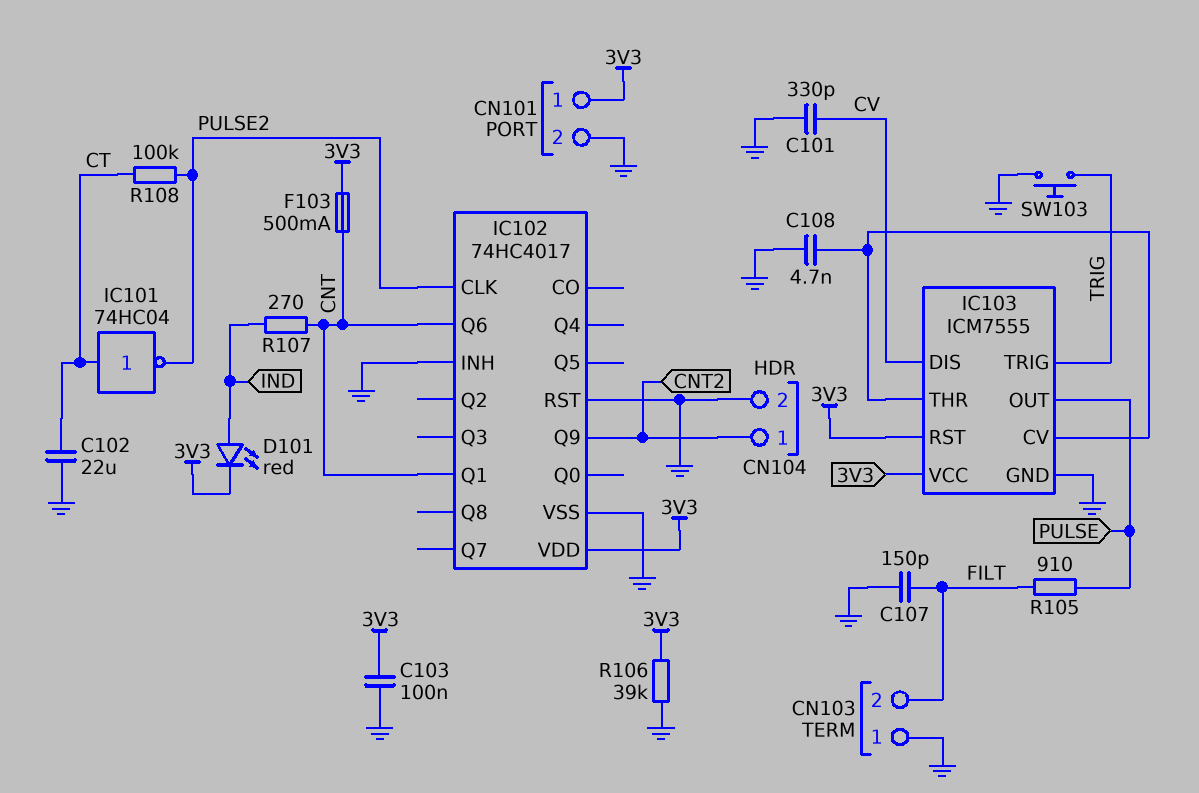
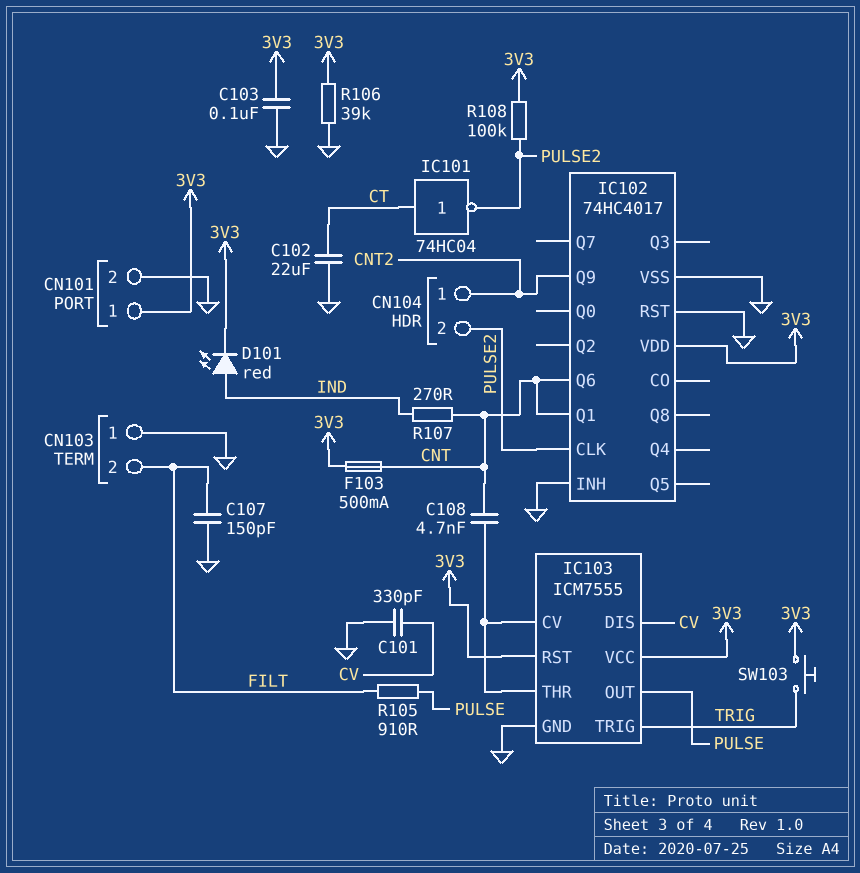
C108: 4.7nF (GND, IC103/CV) -> 4.7nF (CNT, IC103/CV)
CN104 pin 2: GND -> PULSE2
R108: 100k (CT, PULSE2) -> 100k (3V3, PULSE2)
SW103: button (GND, TRIG) -> button (3V3, TRIG)

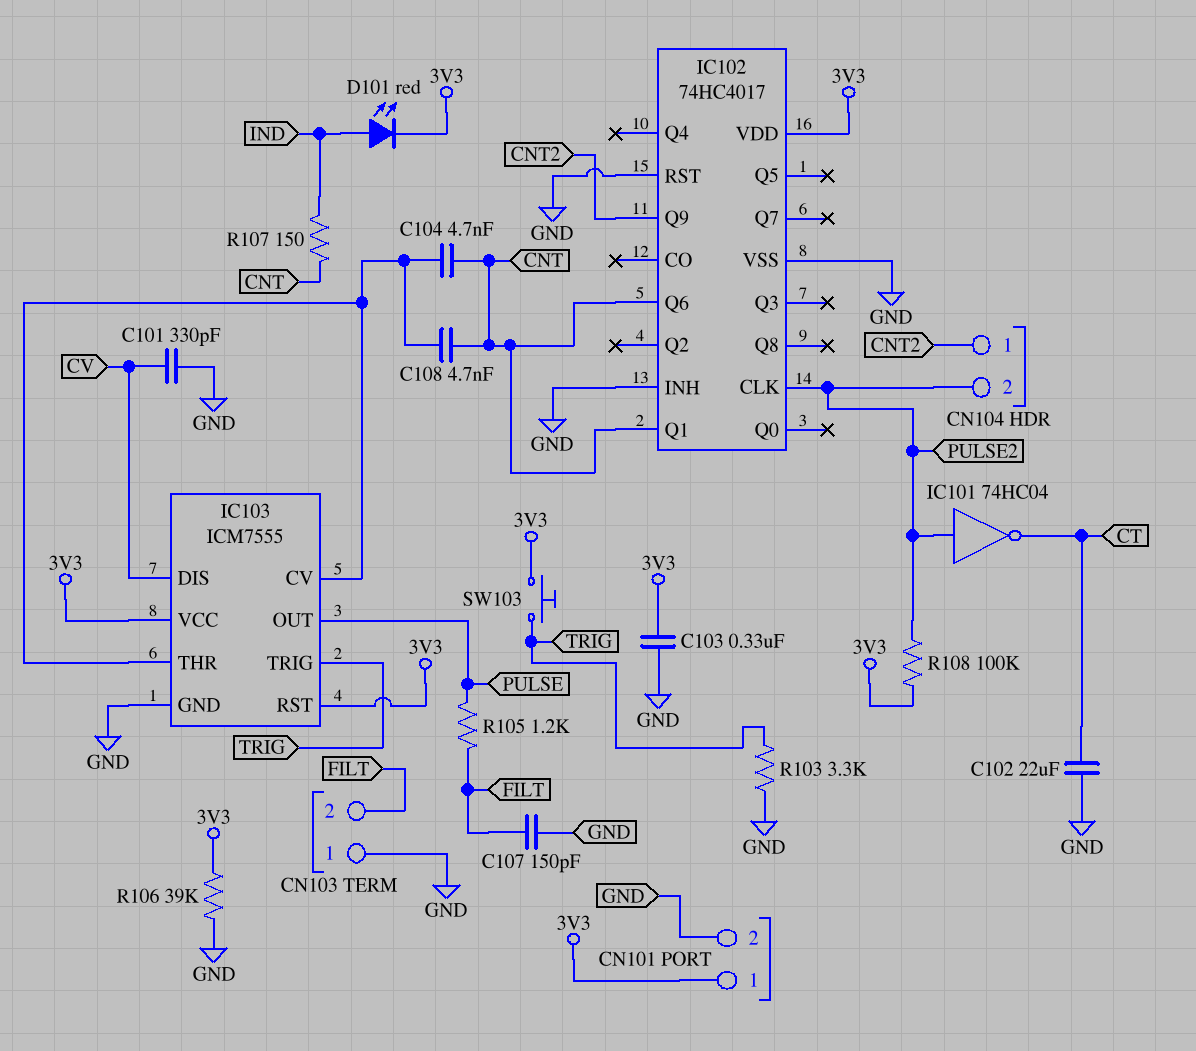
C103: 100nF (3V3, GND) -> 330nF (3V3, GND)
C104: none -> 4.7nF (CNT, IC103/CV)
F103: 500mA (3V3, CNT) -> none
IC101: NOT 74HC04 (in CT, out PULSE2) -> NOT 74HC04 (in PULSE2, out CT)
R103: none -> 3.3k (GND, TRIG)
R105: 910 (FILT, PULSE) -> 1.2k (FILT, PULSE)
R107: 270 (CNT, IND) -> 150 (CNT, IND)

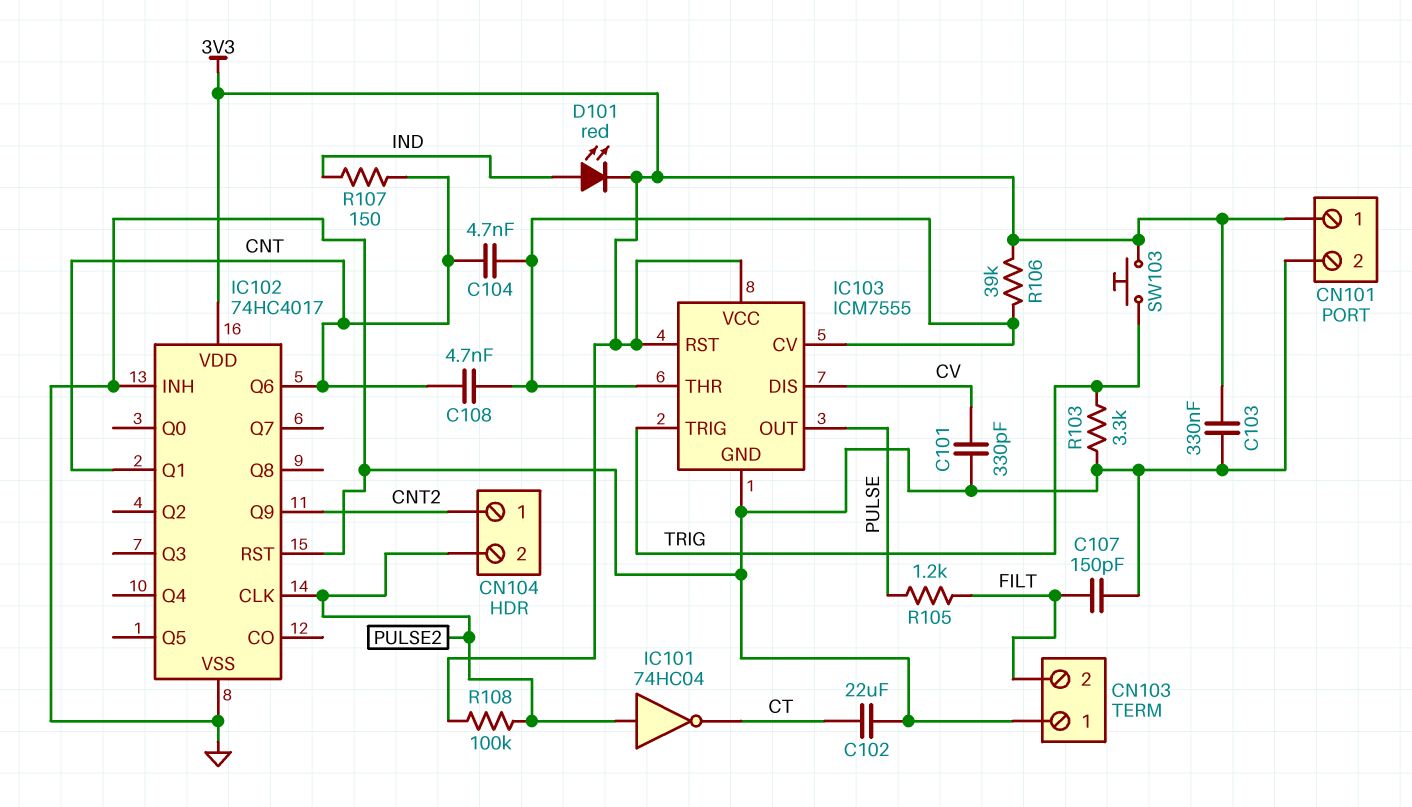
R106: 39k (3V3, GND) -> 39k (3V3, IC103/CV)

